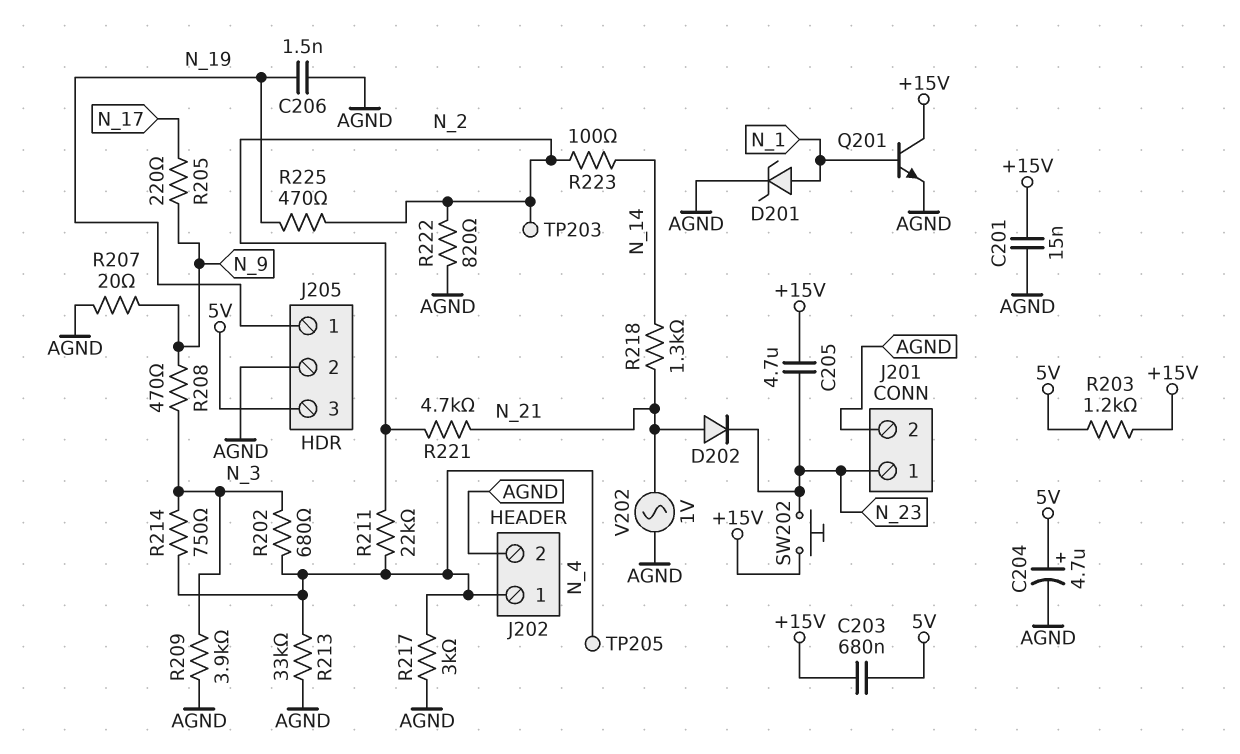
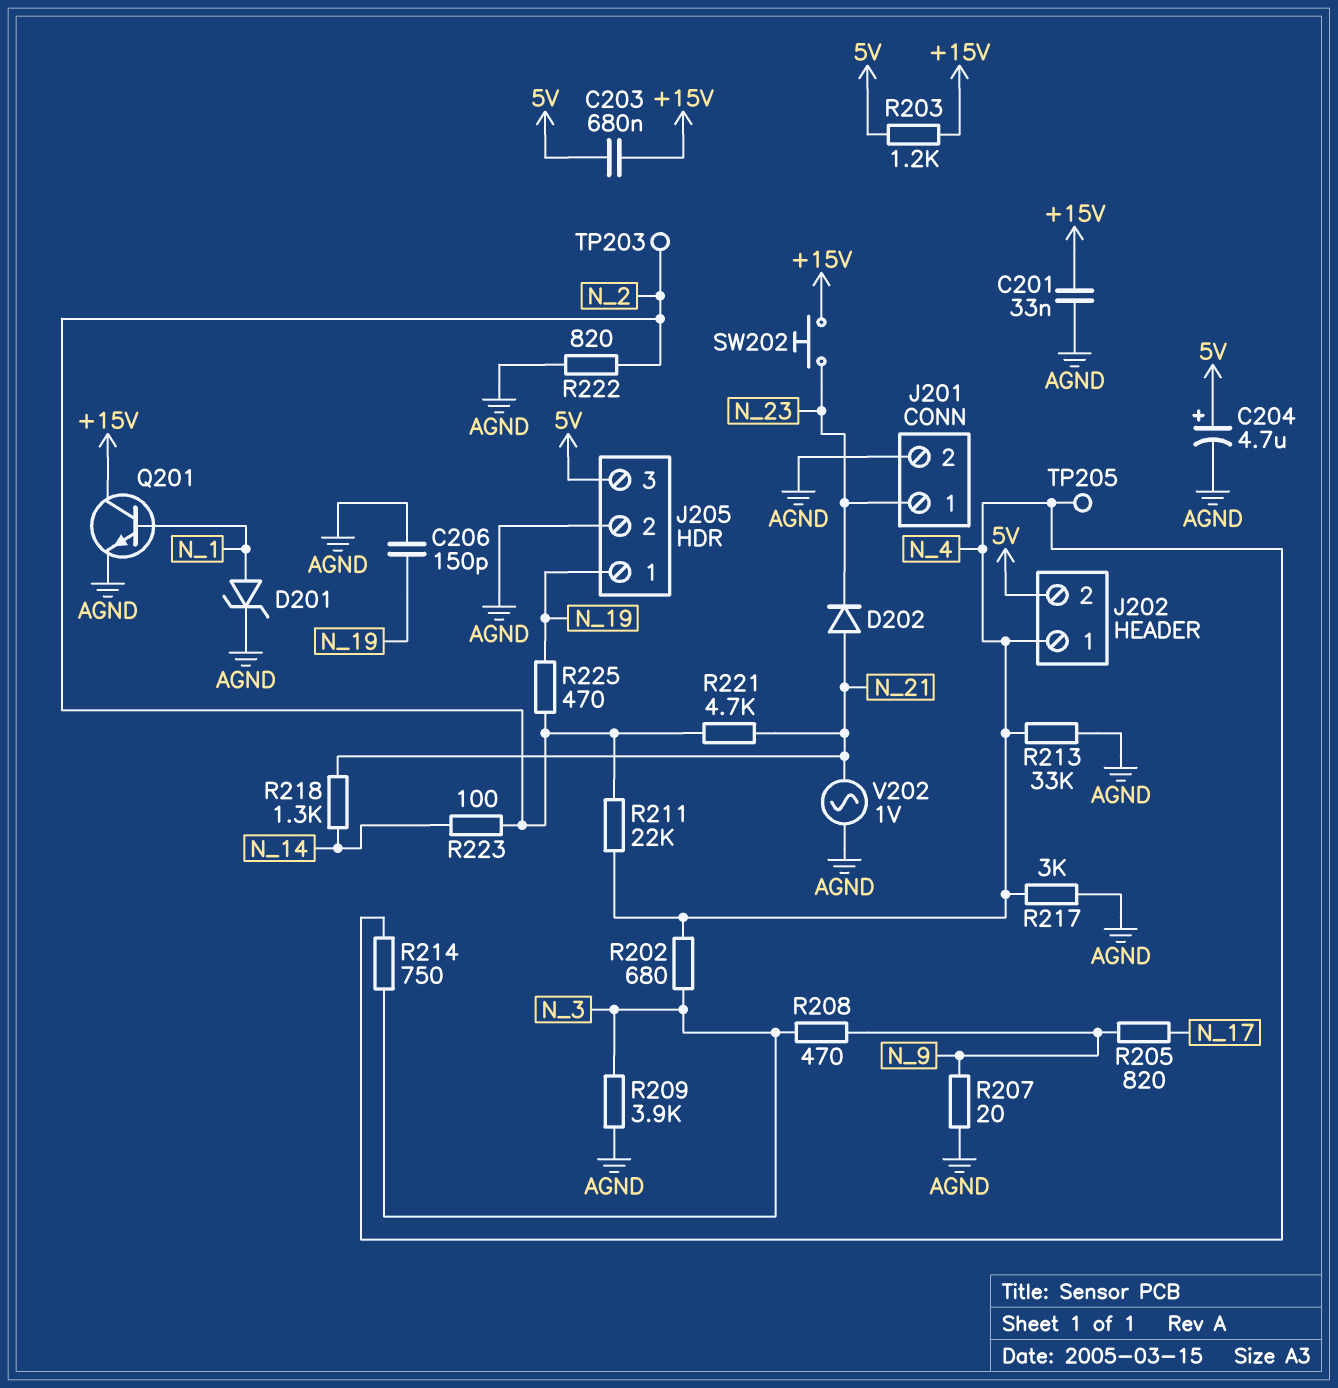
C201: 15nF (+15V, AGND) -> 33nF (+15V, AGND)
C205: 4.7uF (+15V, N_23) -> none
C206: 1.5nF (AGND, N_19) -> 150pF (AGND, N_19)
J202 pin 2: AGND -> 5V
R205: 220 (N_9, N_17) -> 820 (N_9, N_17)

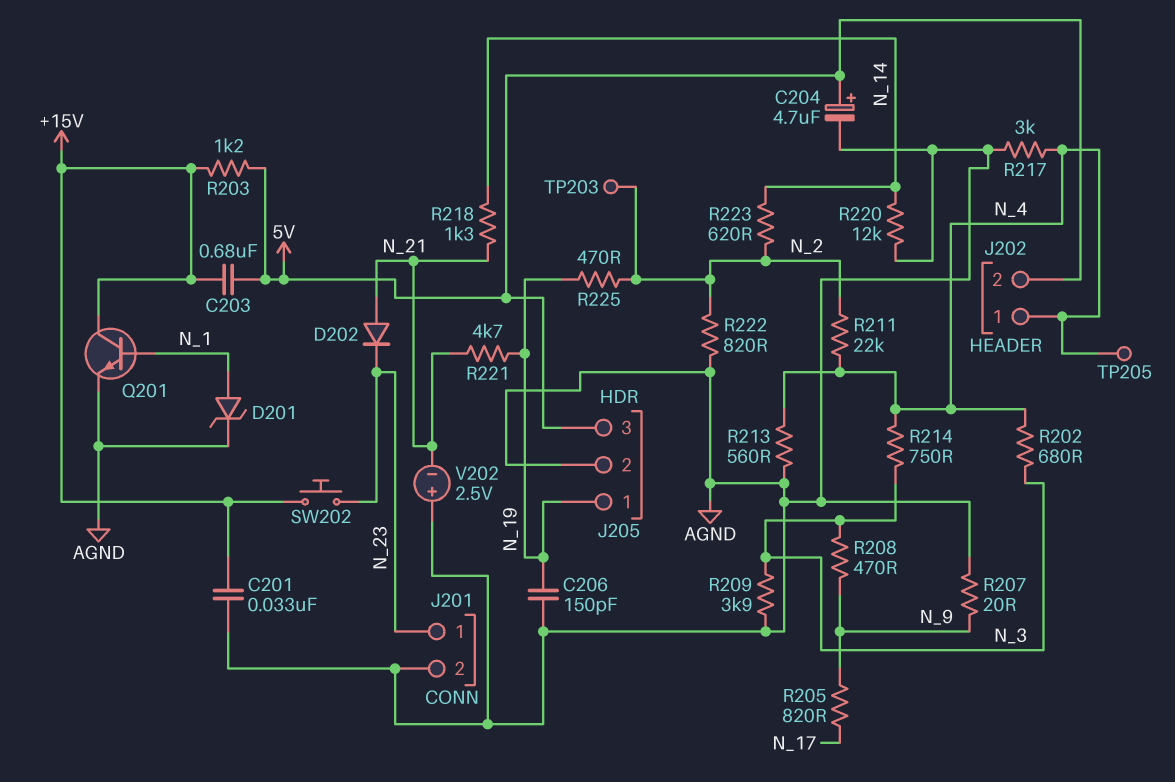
R213: 33k (AGND, N_4) -> 560 (AGND, N_4)
R220: none -> 12k (AGND, N_14)
R221: 4.7k (N_2, N_21) -> 4.7k (N_19, N_21)
R223: 100 (N_2, N_14) -> 620 (N_2, N_14)
V202: AC 1V (AGND, N_21) -> 2.5V (plus AGND, minus N_21)

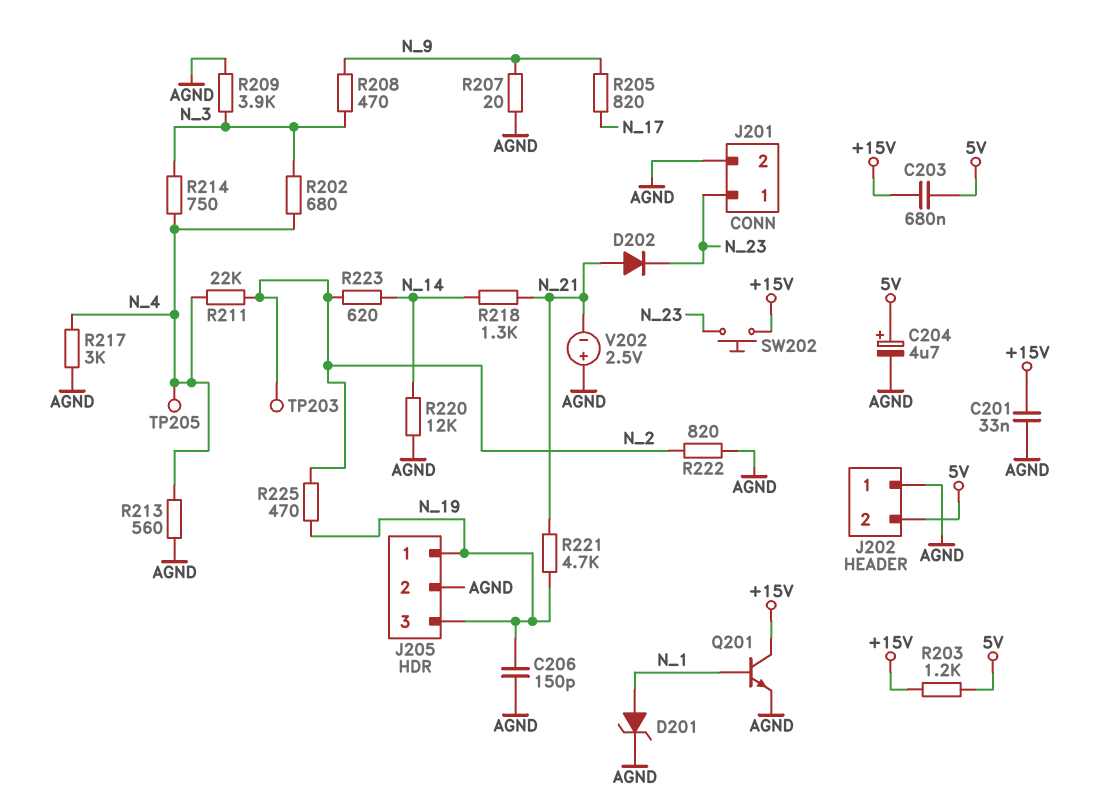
J202 pin 1: N_4 -> AGND
J205 pin 3: 5V -> N_19

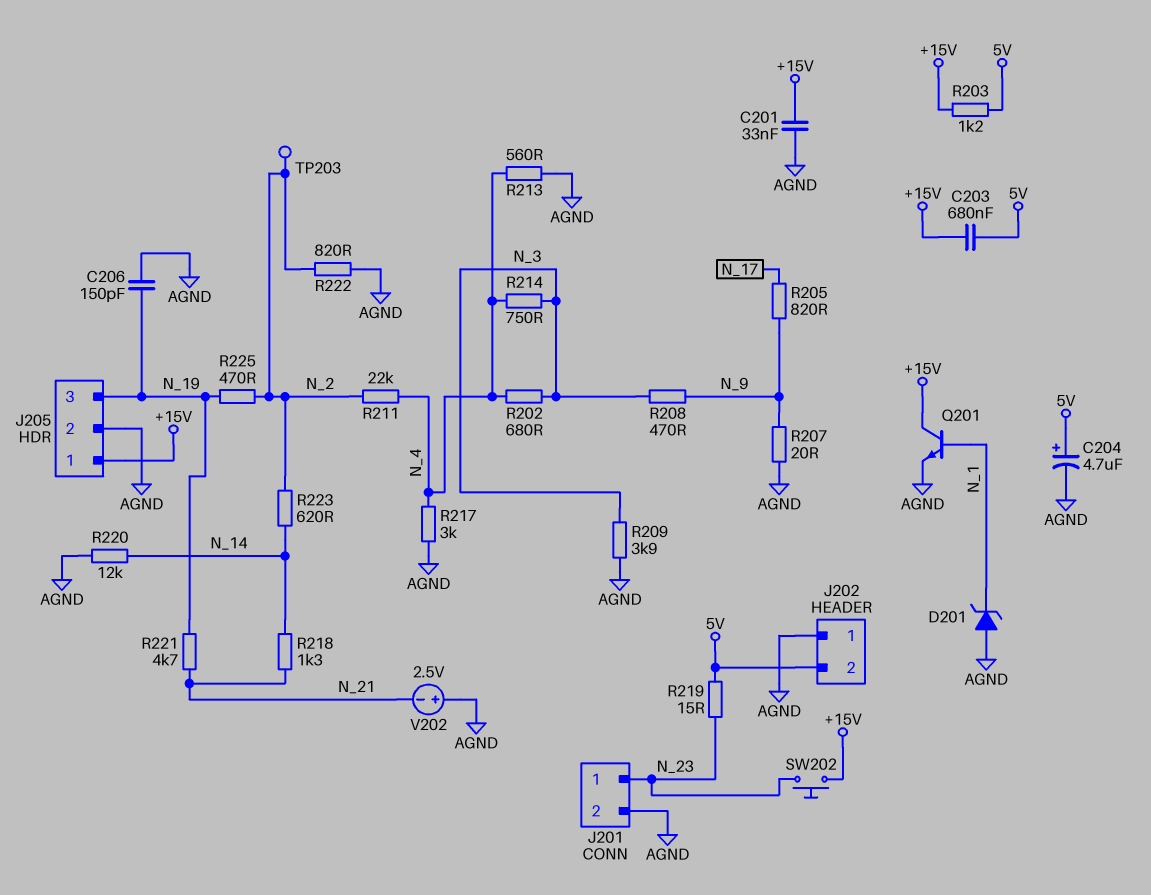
D201: zener (A N_1, K AGND) -> zener (A AGND, K N_1)
D202: diode (A N_21, K N_23) -> none
J205 pin 1: N_19 -> +15V
R219: none -> 15 (5V, N_23)
TP205: test point (N_4) -> none

